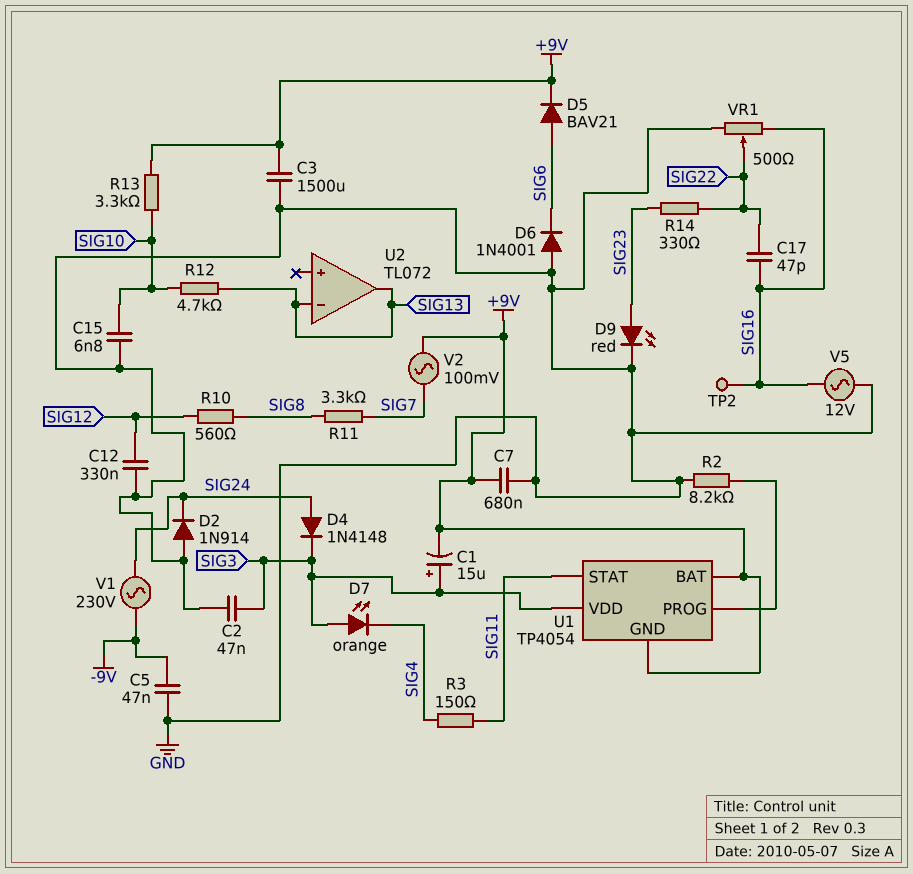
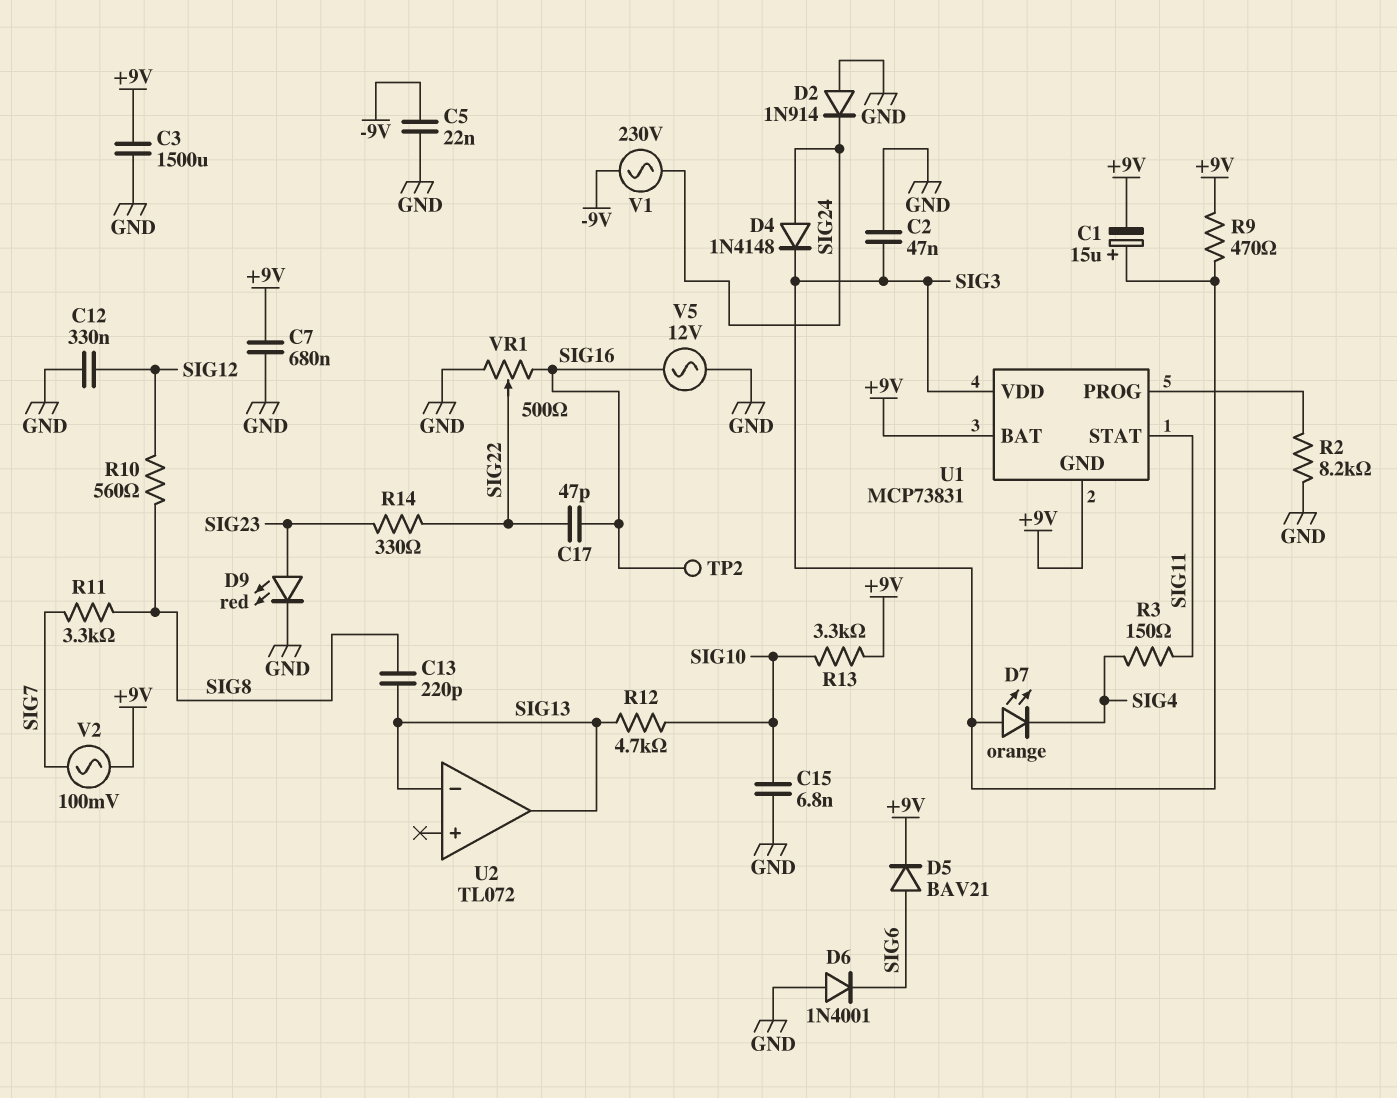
C5: 47nF (-9V, GND) -> 22nF (-9V, GND)
C13: none -> 220pF (SIG8, SIG13)
R9: none -> 470 (+9V, SIG3)
U1: TP4054 -> MCP73831

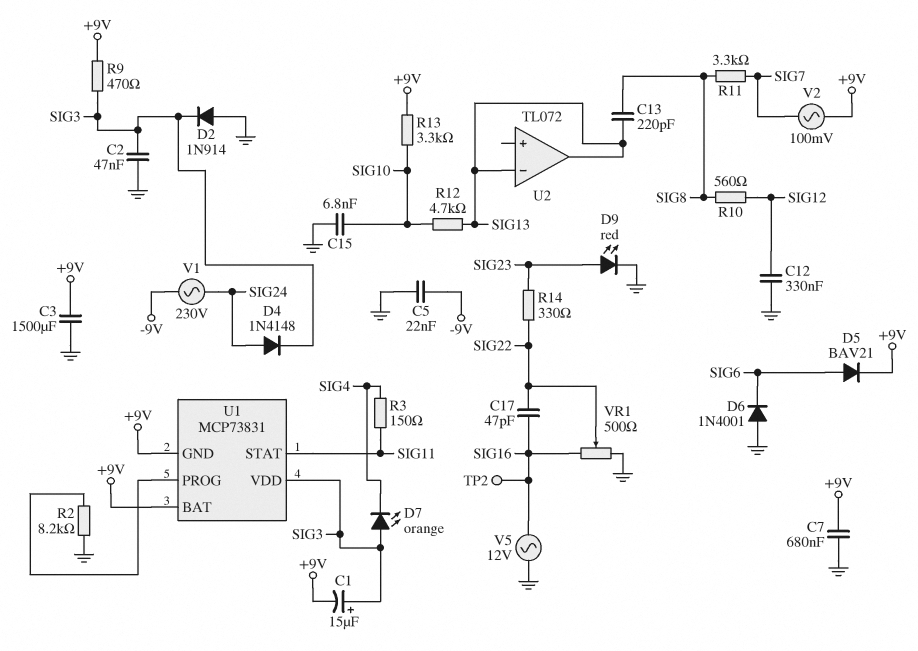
D2: diode 1N914 (A GND, K SIG24) -> diode 1N914 (A GND, K SIG3)

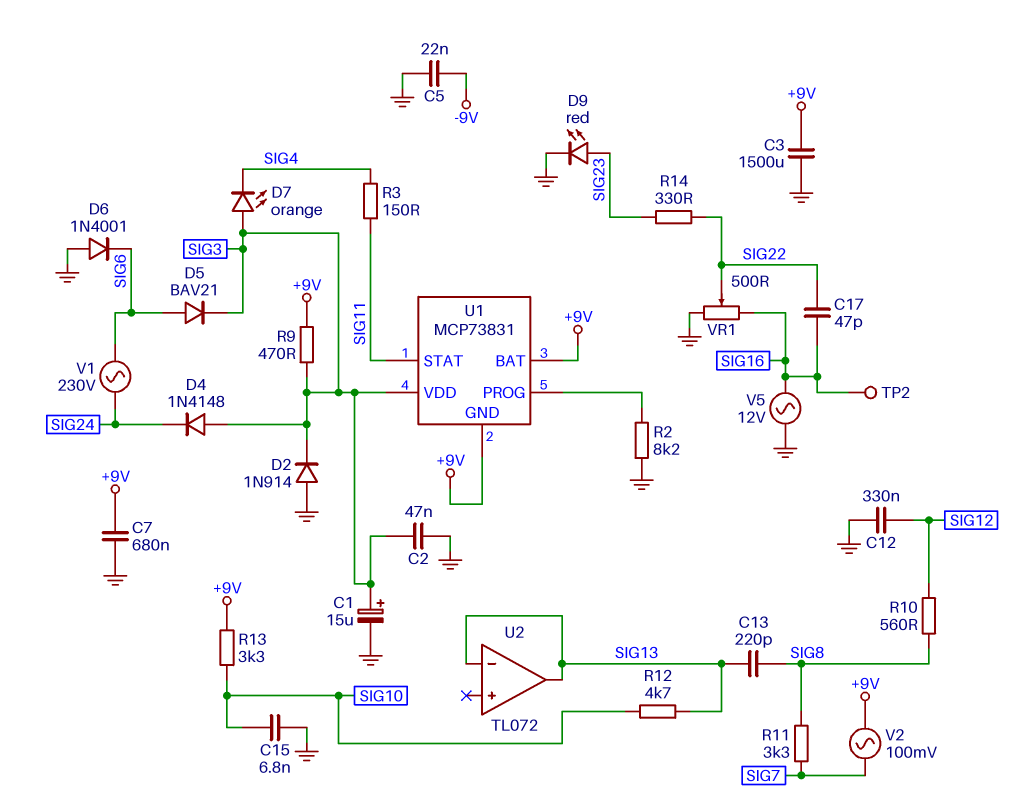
C1: 15uF (plus SIG3, minus +9V) -> 15uF (plus SIG3, minus GND)
D4: diode 1N4148 (A SIG24, K SIG3) -> diode 1N4148 (A SIG3, K SIG24)
D5: diode BAV21 (A SIG6, K +9V) -> diode BAV21 (A SIG6, K SIG3)
V1: AC 230V (-9V, SIG24) -> AC 230V (SIG6, SIG24)

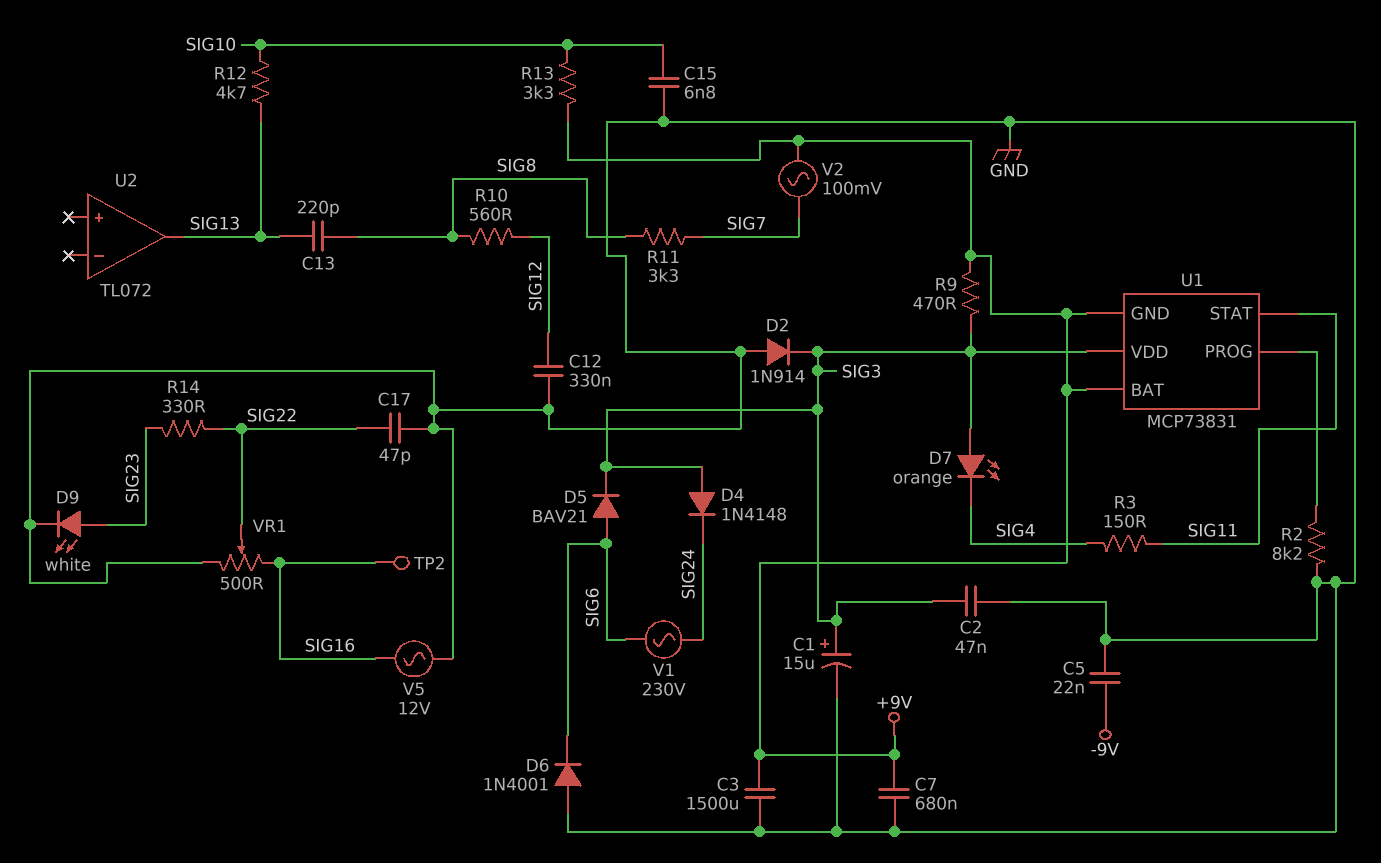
C17: 47pF (SIG16, SIG22) -> 47pF (GND, SIG22)
D9: LED red (A SIG23, K GND) -> LED white (A SIG23, K GND)
U2 pin in-: SIG13 -> none

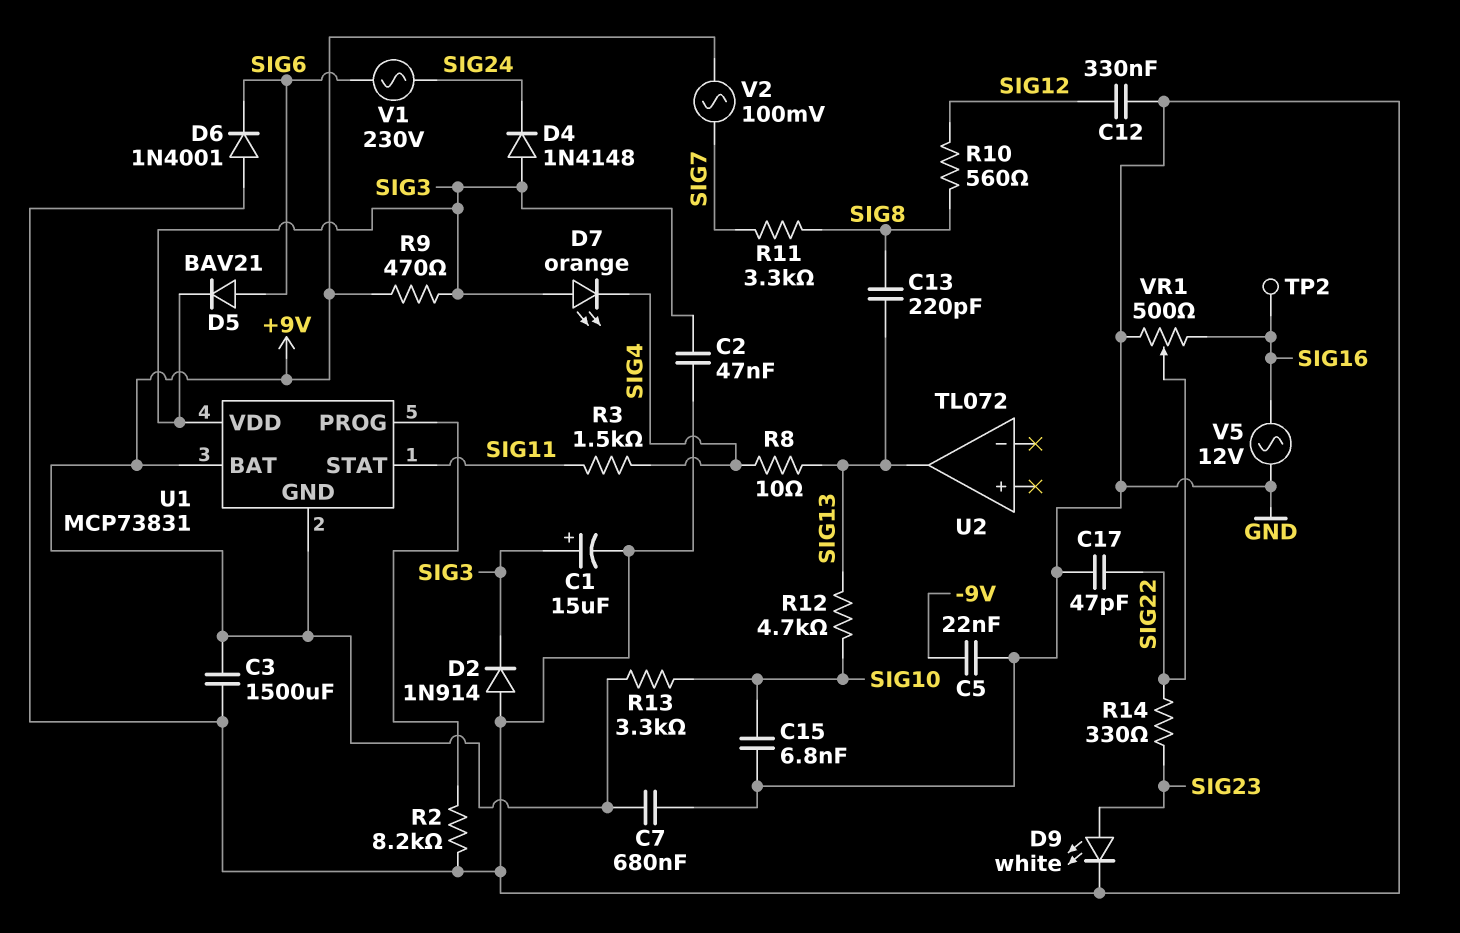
R3: 150 (SIG4, SIG11) -> 1.5k (SIG4, SIG11)
R8: none -> 10 (SIG4, SIG13)

